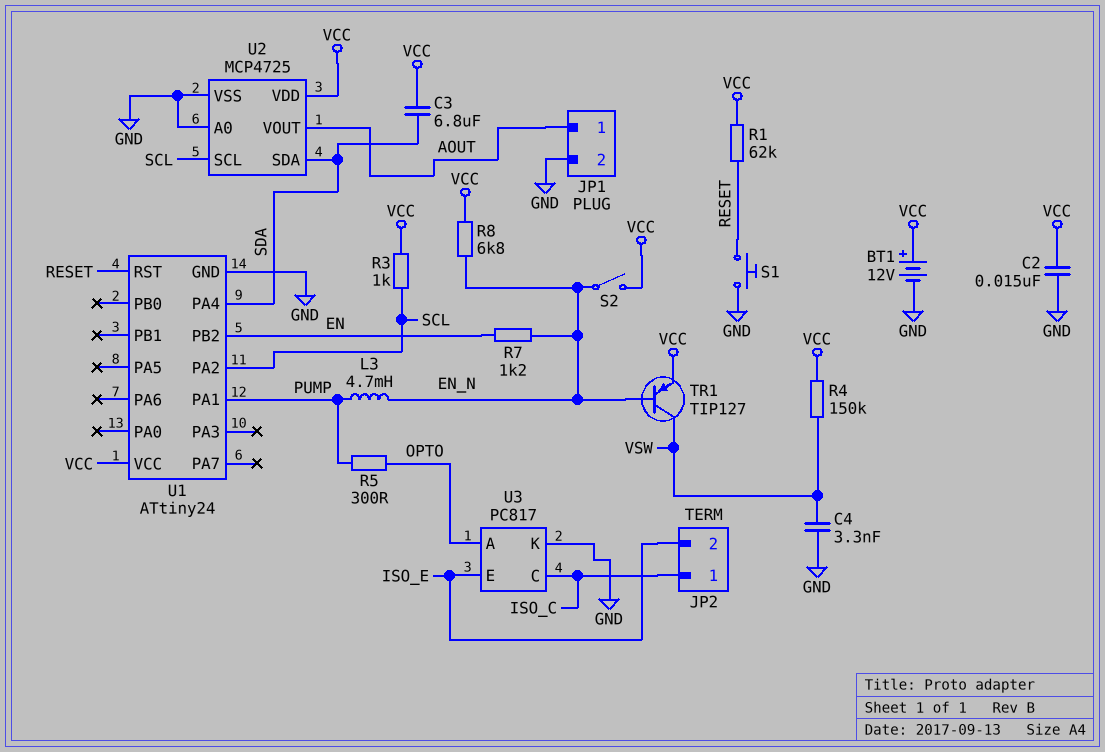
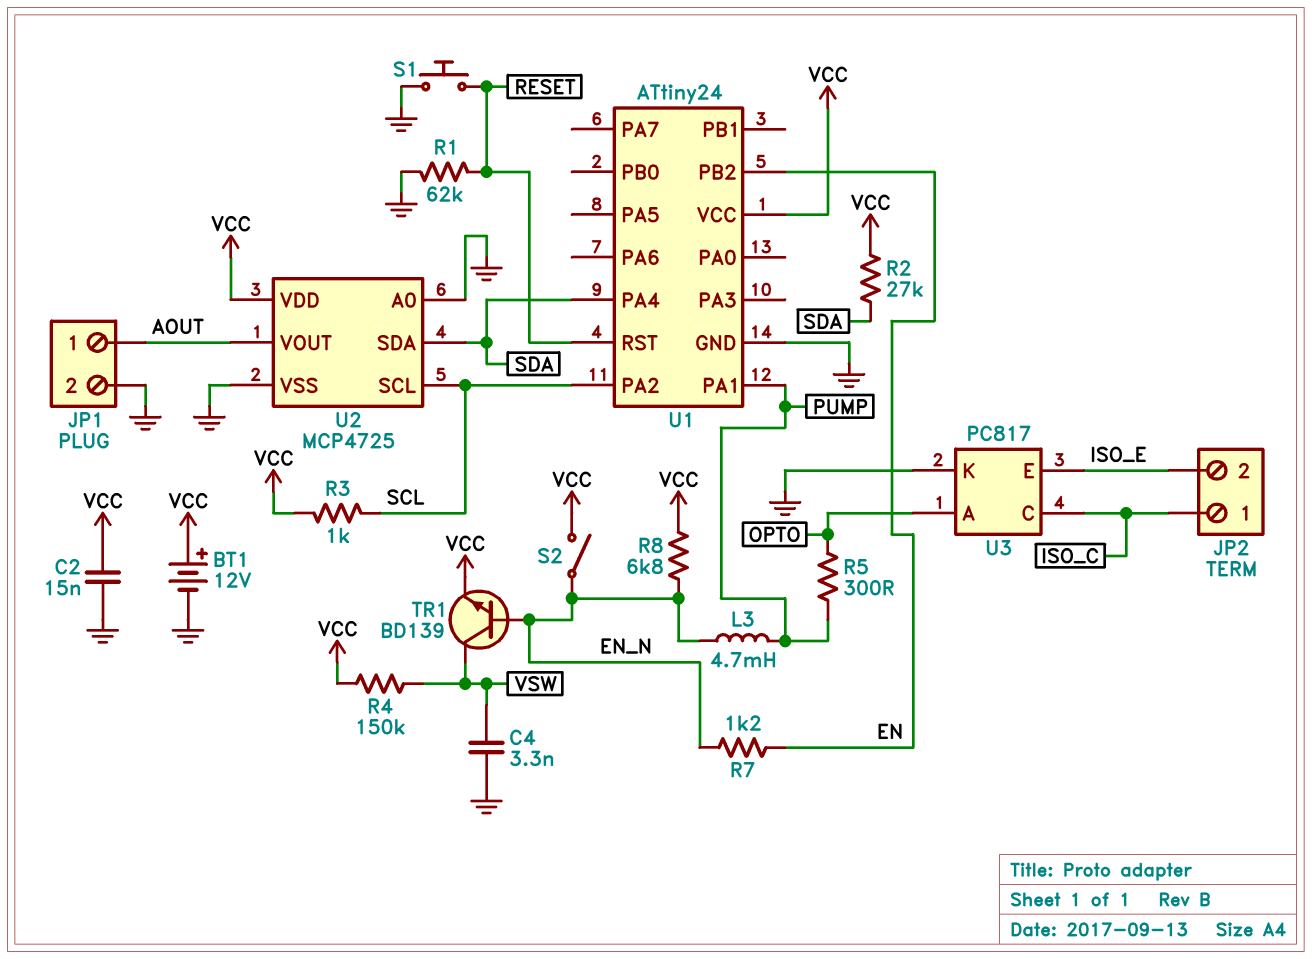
C3: 6.8uF (SDA, VCC) -> none
R1: 62k (RESET, VCC) -> 62k (GND, RESET)
R2: none -> 27k (SDA, VCC)
TR1: PNP TIP127 (B EN_N, C VSW, E VCC) -> NPN BD139 (B EN_N, C VSW, E VCC)

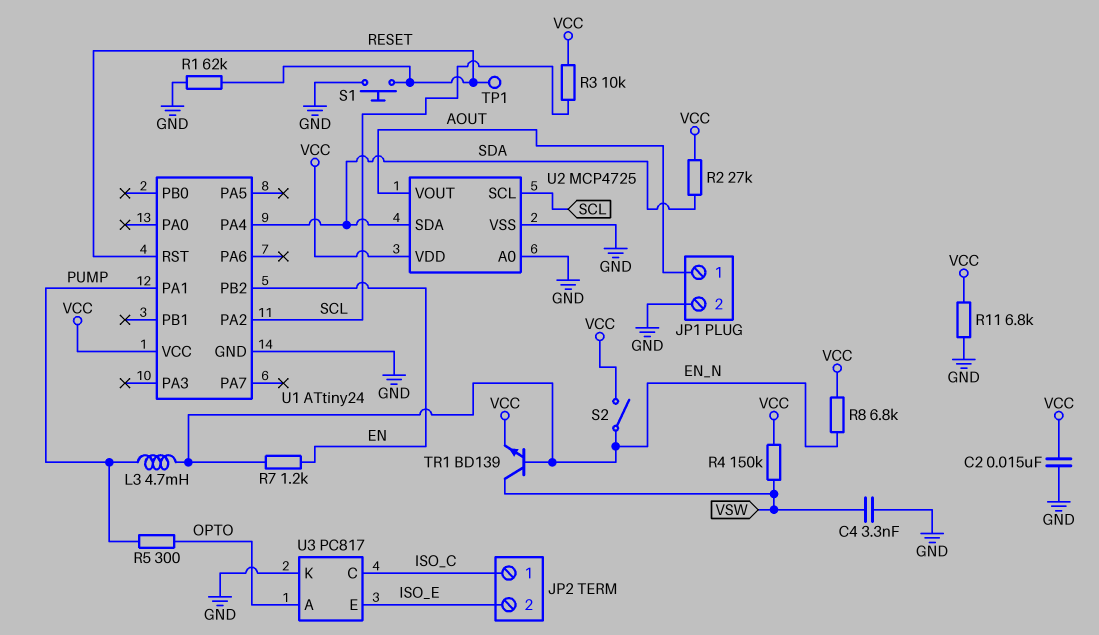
BT1: 12V (plus VCC, minus GND) -> none
R3: 1k (SCL, VCC) -> 10k (SCL, VCC)
R11: none -> 6.8k (GND, VCC)
TP1: none -> test point (RESET)

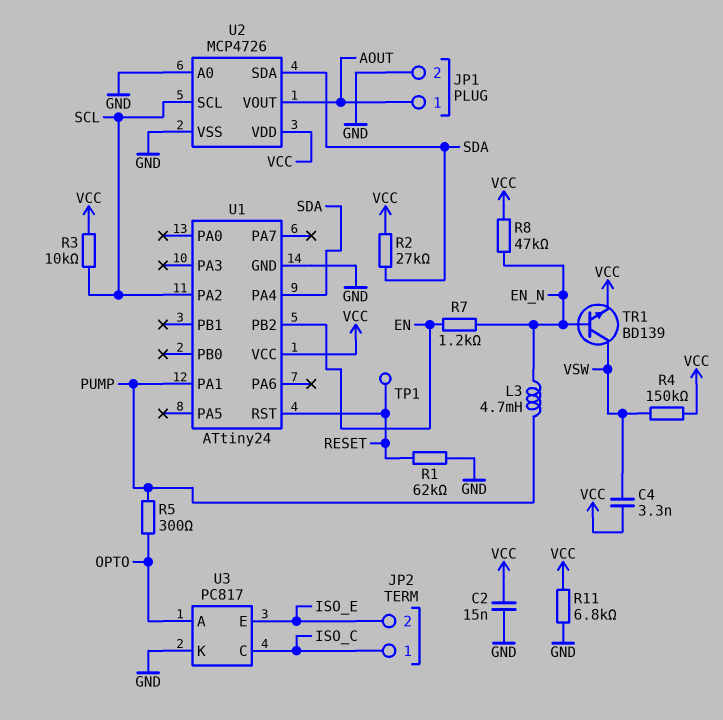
C4: 3.3nF (GND, VSW) -> 3.3nF (VCC, VSW)
R8: 6.8k (EN_N, VCC) -> 47k (EN_N, VCC)
S1: button (GND, RESET) -> none
S2: switch (EN_N, VCC) -> none
U2: MCP4725 -> MCP4726

